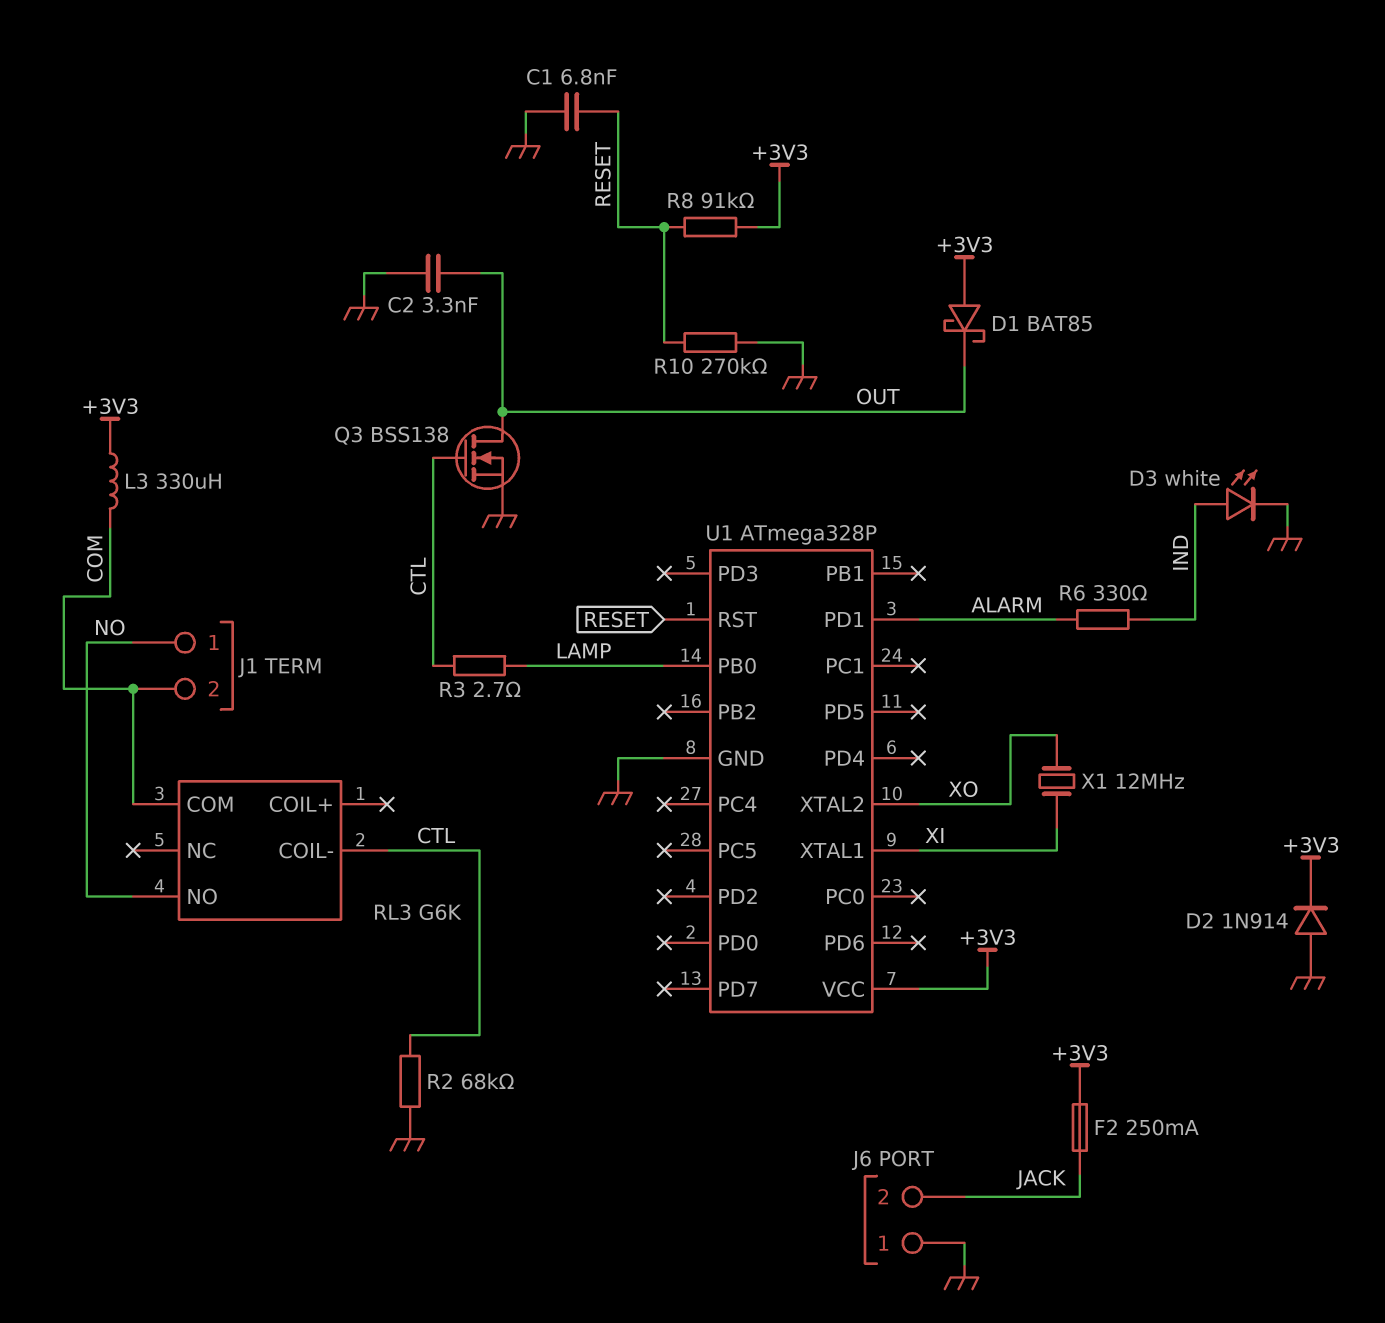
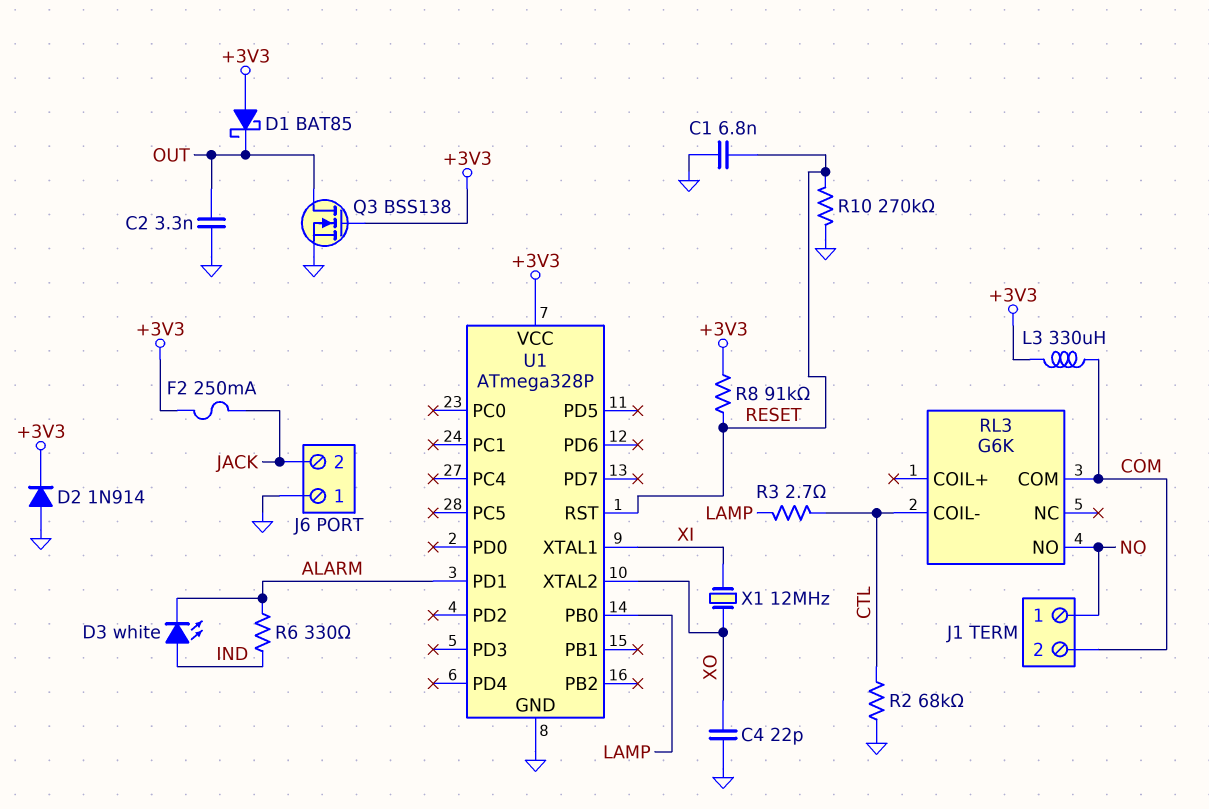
C4: none -> 22pF (GND, XO)
D3: LED white (A IND, K GND) -> LED white (A IND, K ALARM)
Q3: NMOS BSS138 (G CTL, D OUT, S GND) -> NMOS BSS138 (G +3V3, D OUT, S GND)

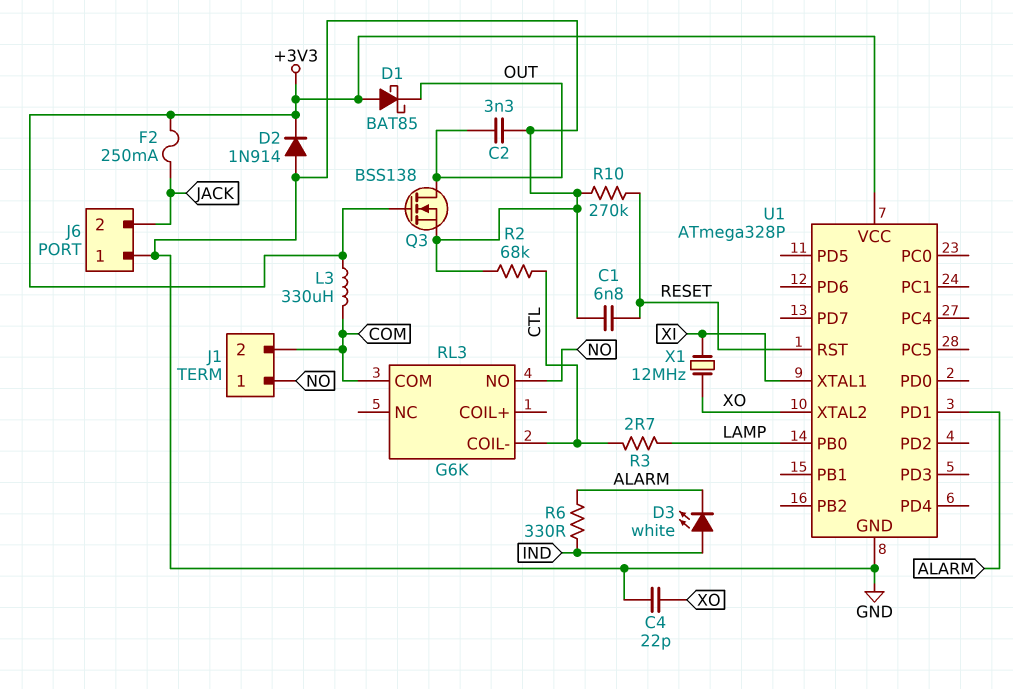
R8: 91k (+3V3, RESET) -> none

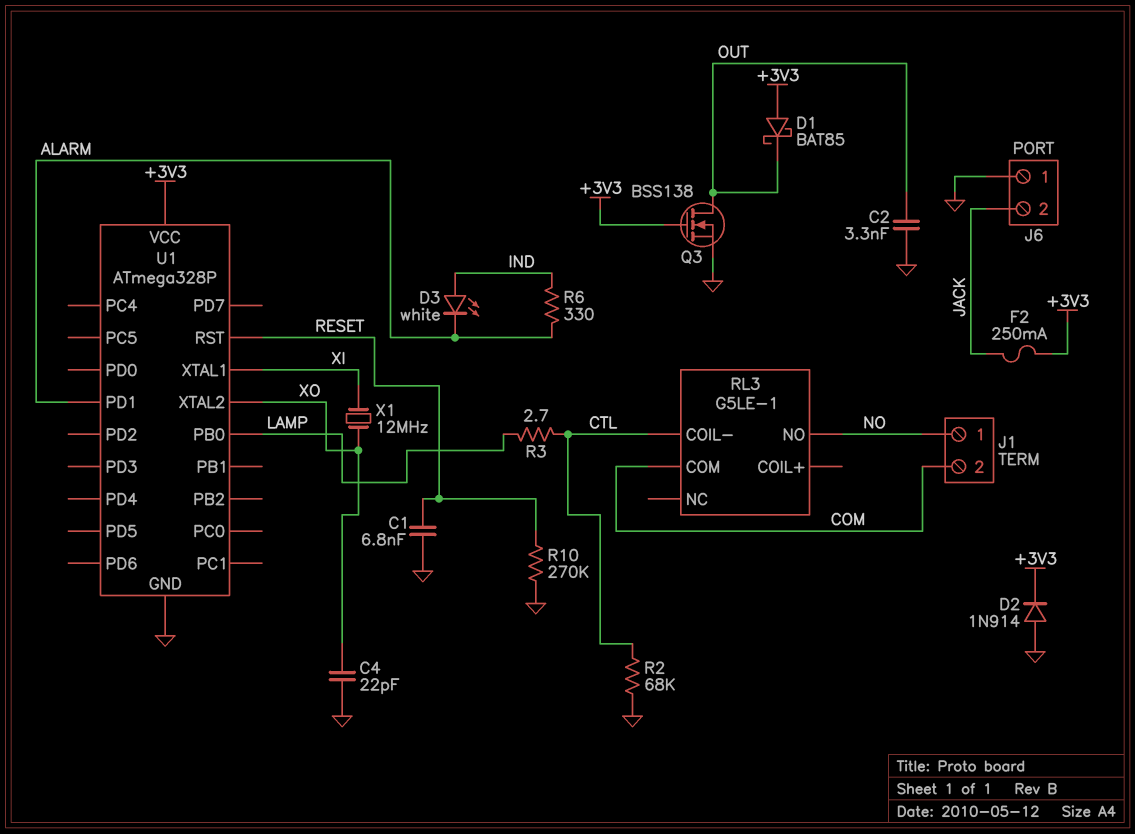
L3: 330uH (+3V3, COM) -> none
RL3: G6K -> G5LE-1

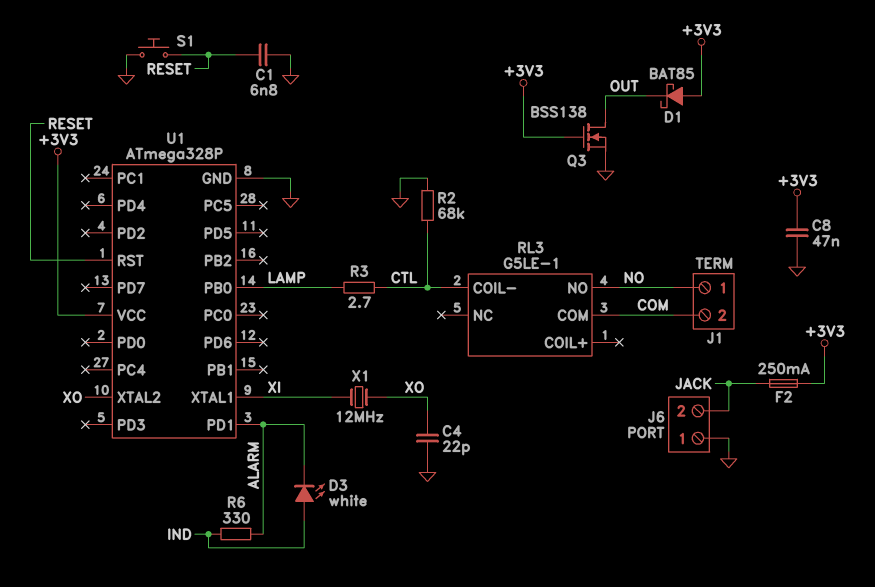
C2: 3.3nF (GND, OUT) -> none
C8: none -> 47nF (+3V3, GND)
D2: diode 1N914 (A GND, K +3V3) -> none
R10: 270k (GND, RESET) -> none
S1: none -> button (GND, RESET)

